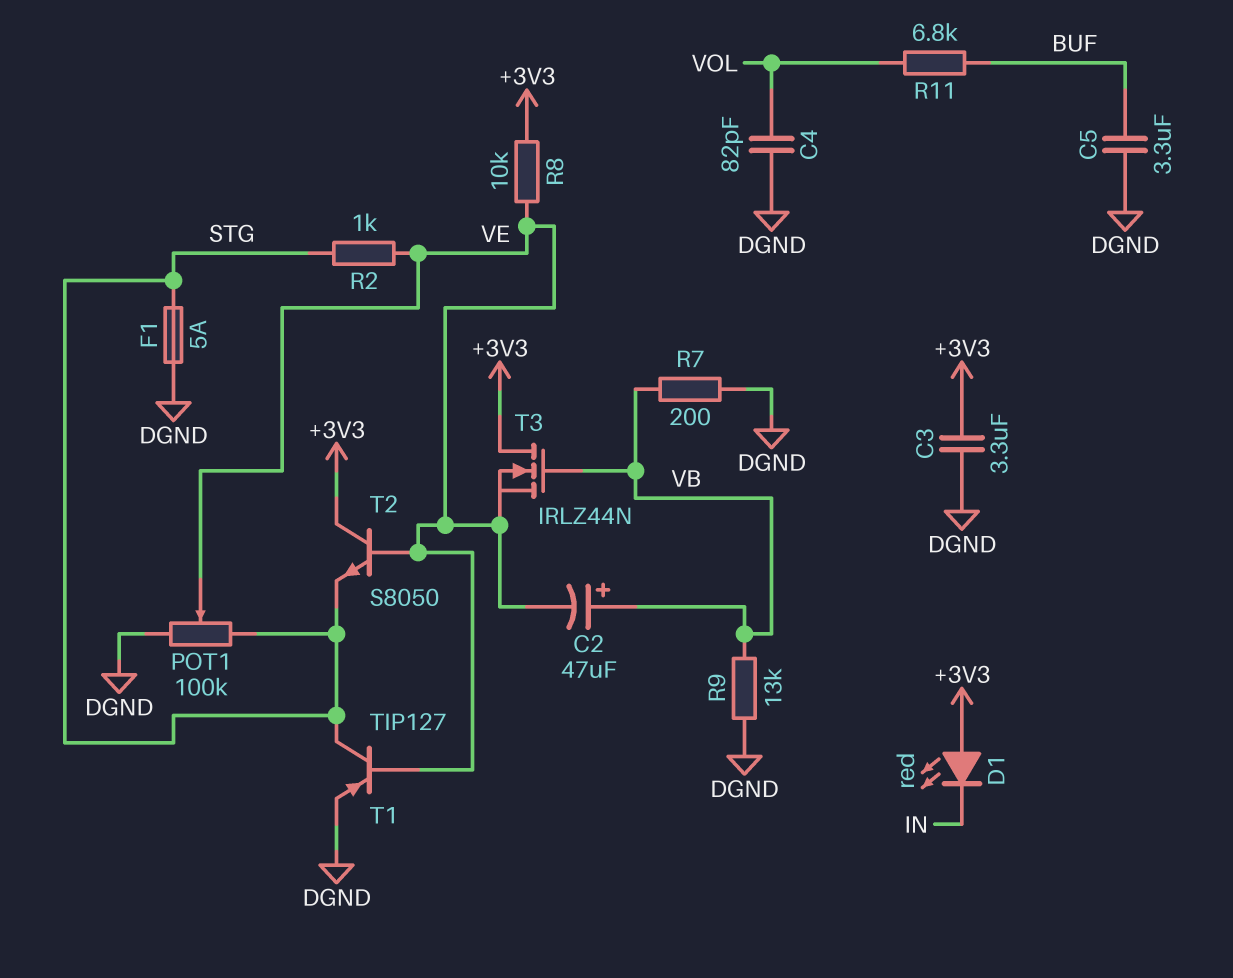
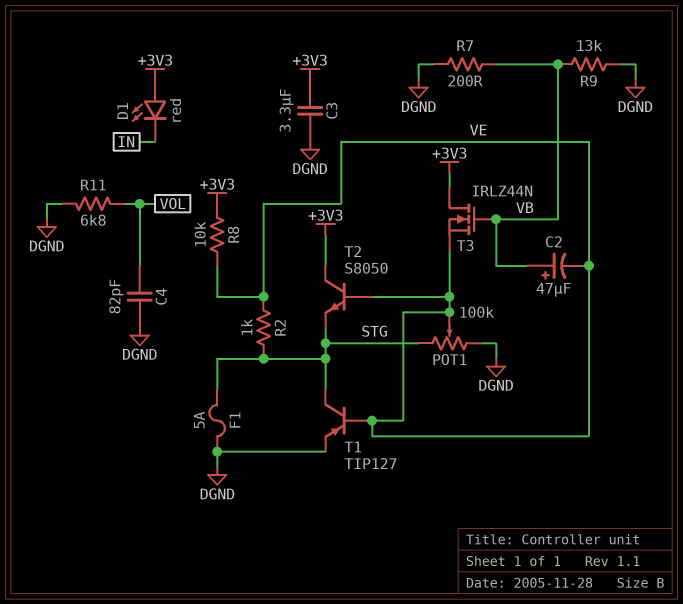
C5: 3.3uF (BUF, DGND) -> none
R11: 6.8k (BUF, VOL) -> 6.8k (DGND, VOL)

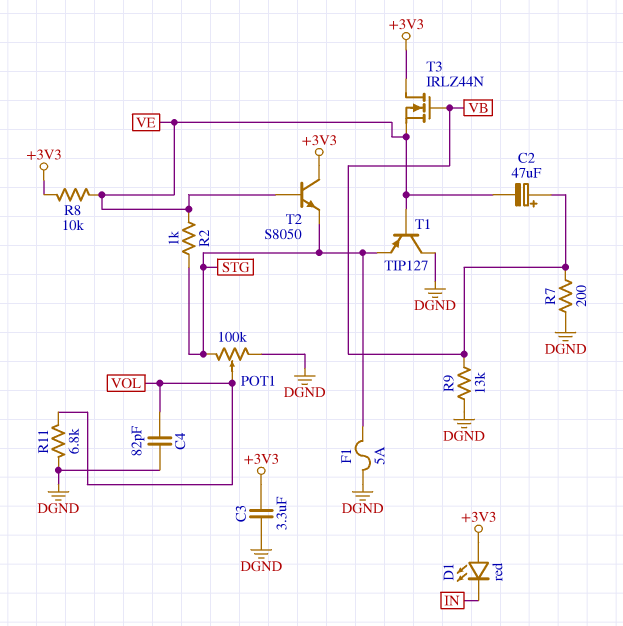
POT1: 100k (DGND, STG, wiper VE) -> 100k (DGND, STG, wiper VOL)
T1: PNP TIP127 (B VE, C STG, E DGND) -> PNP TIP127 (B VE, C DGND, E STG)

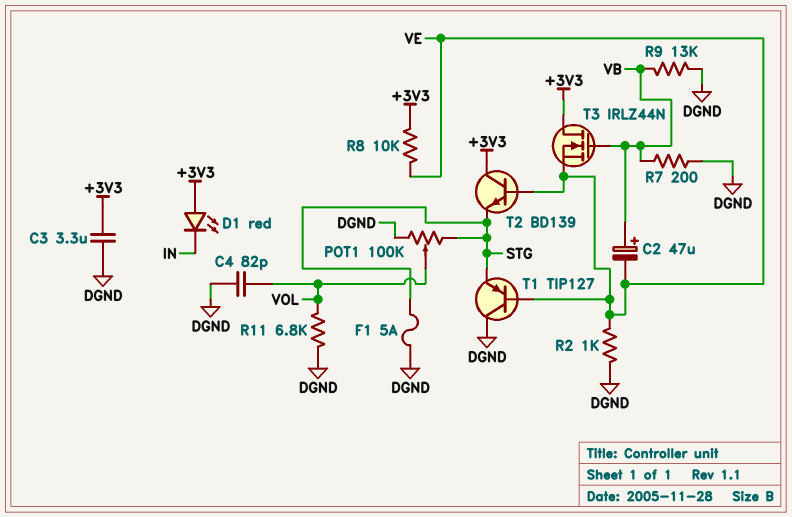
R2: 1k (STG, VE) -> 1k (DGND, VE)
T2: NPN S8050 (B VE, C +3V3, E STG) -> NPN BD139 (B VE, C +3V3, E STG)

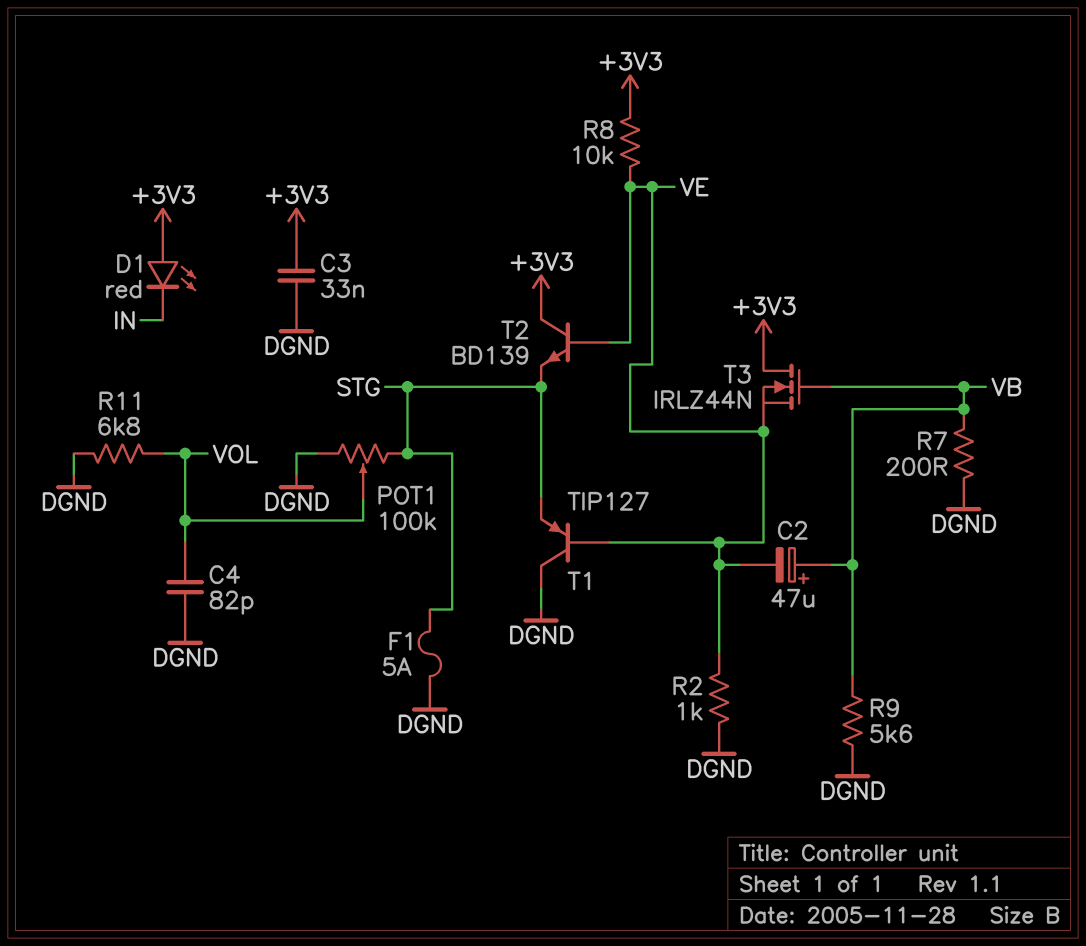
C3: 3.3uF (+3V3, DGND) -> 33nF (+3V3, DGND)
R9: 13k (DGND, VB) -> 5.6k (DGND, VB)

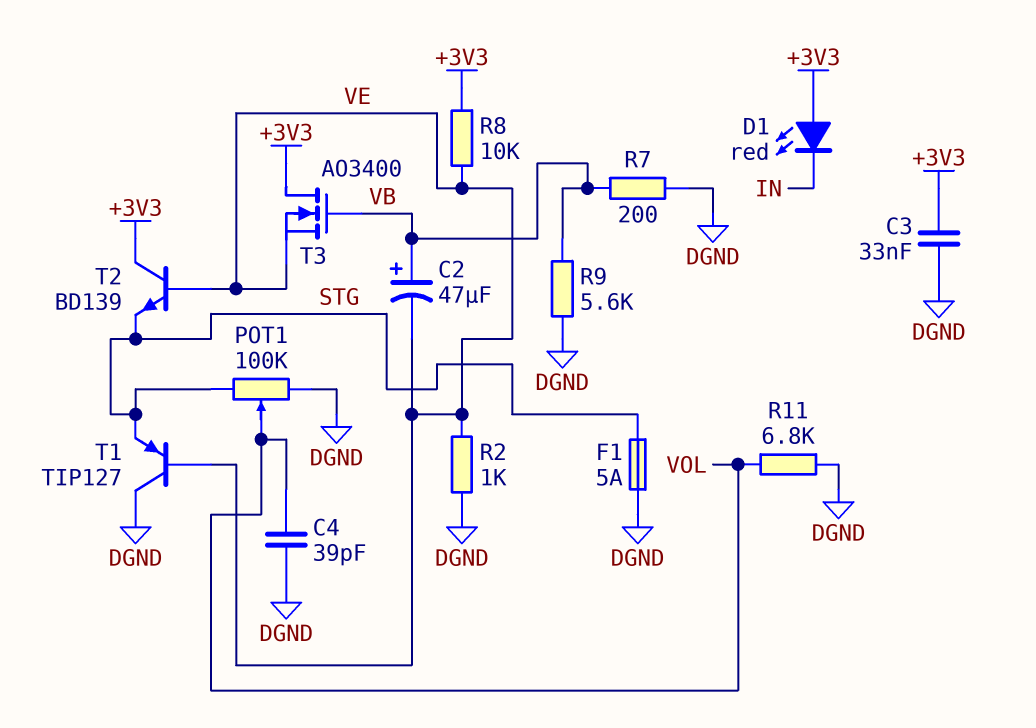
C4: 82pF (DGND, VOL) -> 39pF (DGND, VOL)
T3: NMOS IRLZ44N (G VB, D +3V3, S VE) -> NMOS AO3400 (G VB, D +3V3, S VE)

